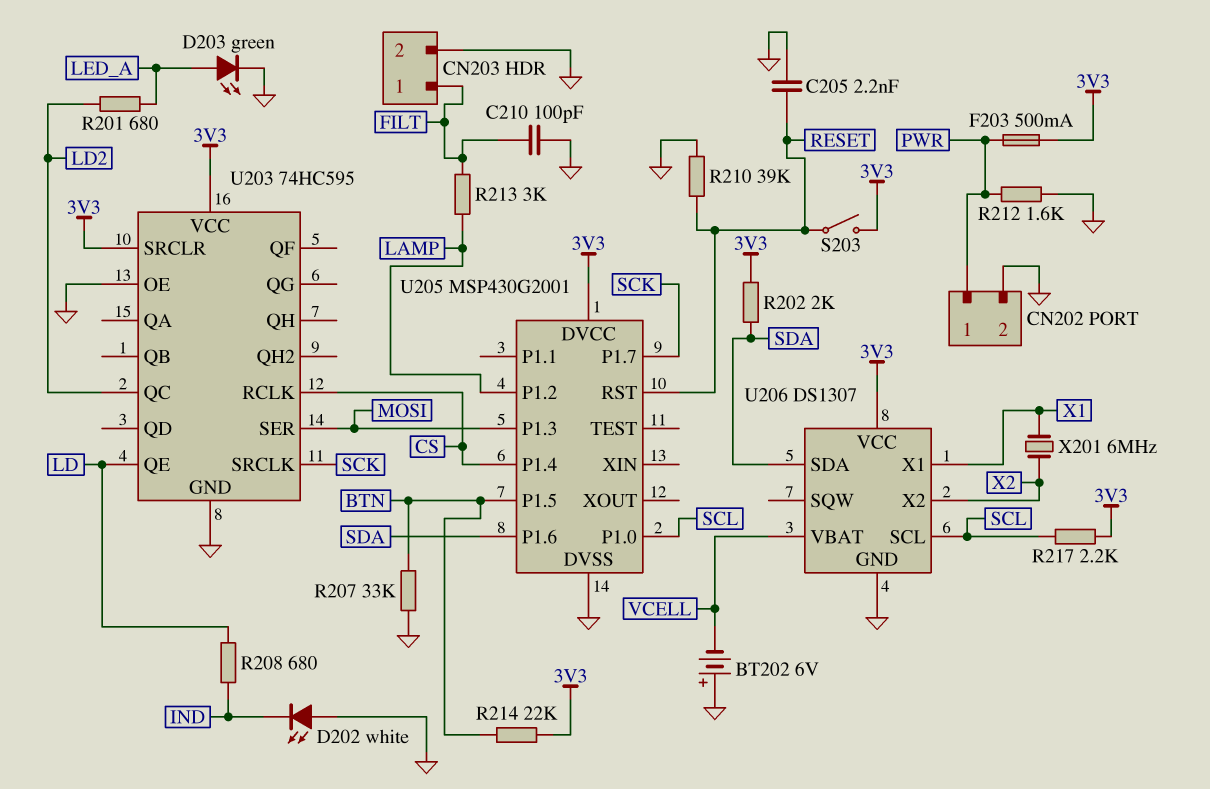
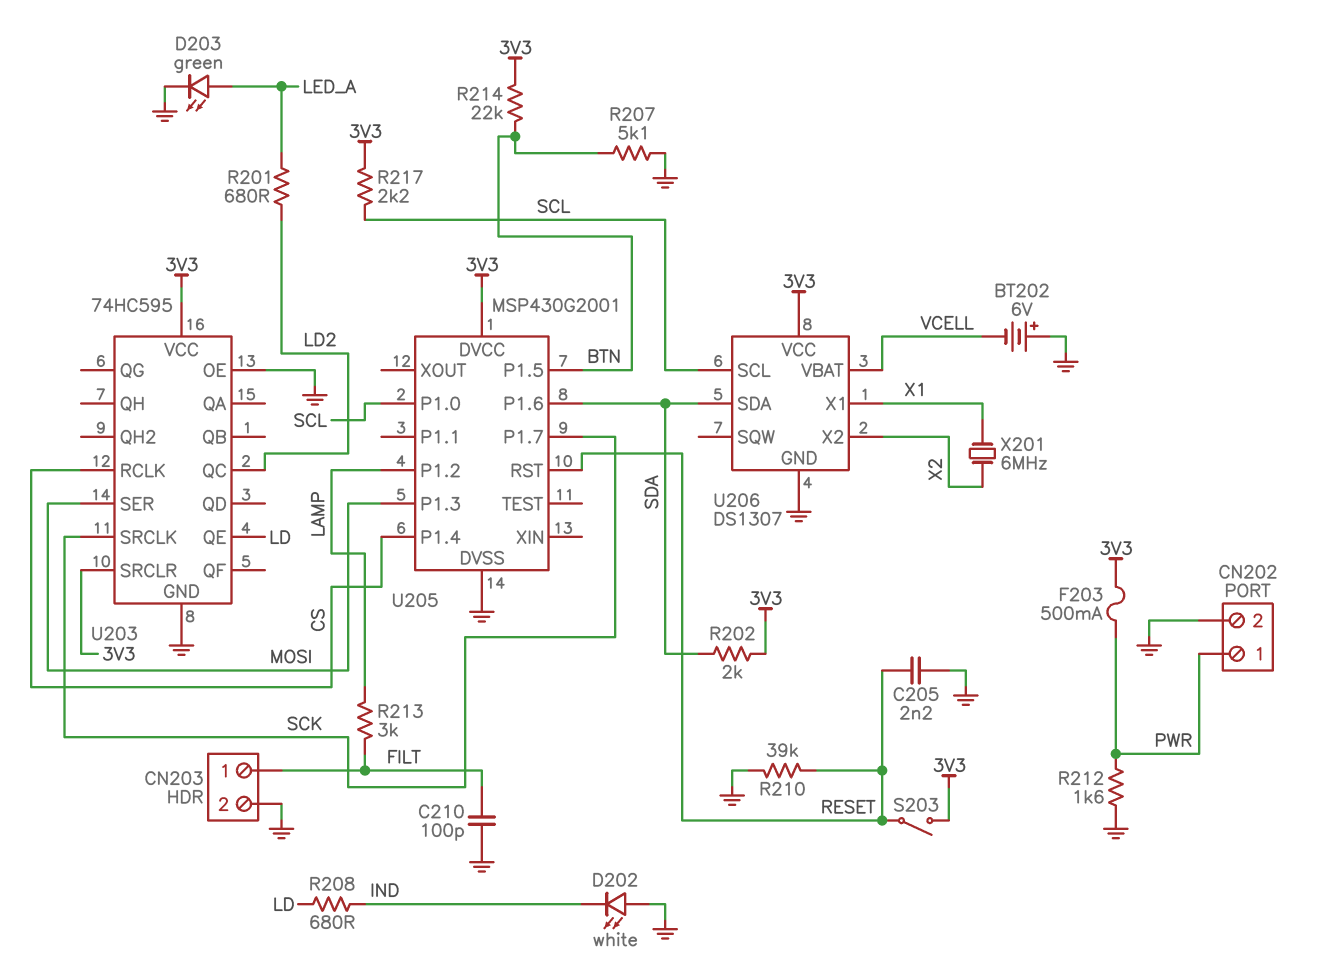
R207: 33k (BTN, GND) -> 5.1k (BTN, GND)

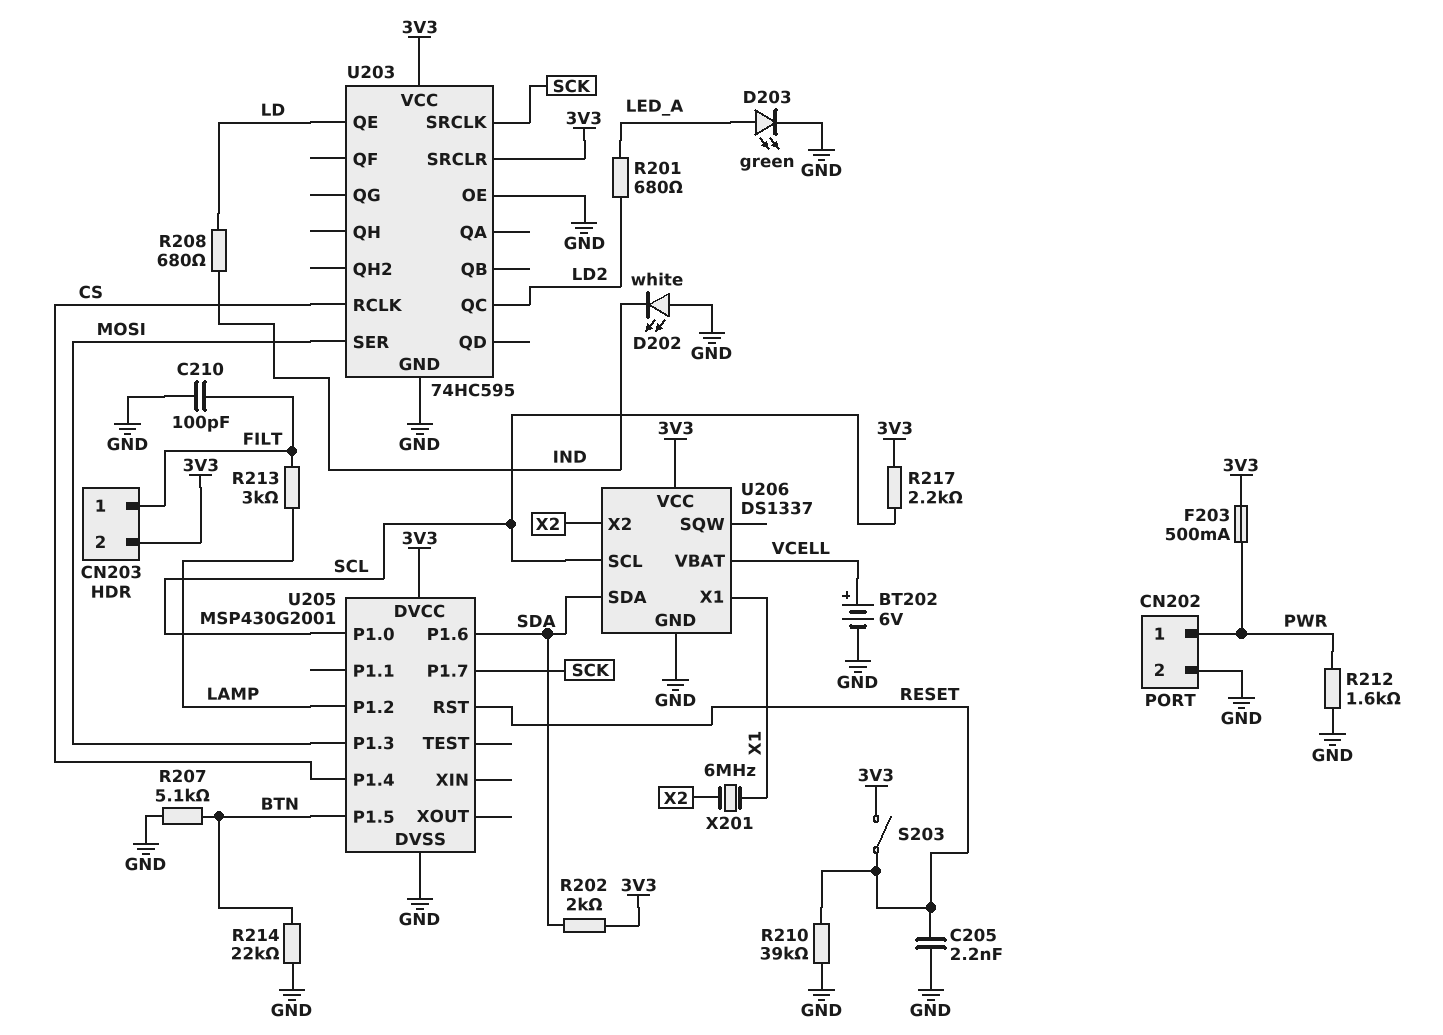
BT202: 6V (plus GND, minus VCELL) -> 6V (plus VCELL, minus GND)
CN203 pin 2: GND -> 3V3
R214: 22k (3V3, BTN) -> 22k (BTN, GND)
U206: DS1307 -> DS1337

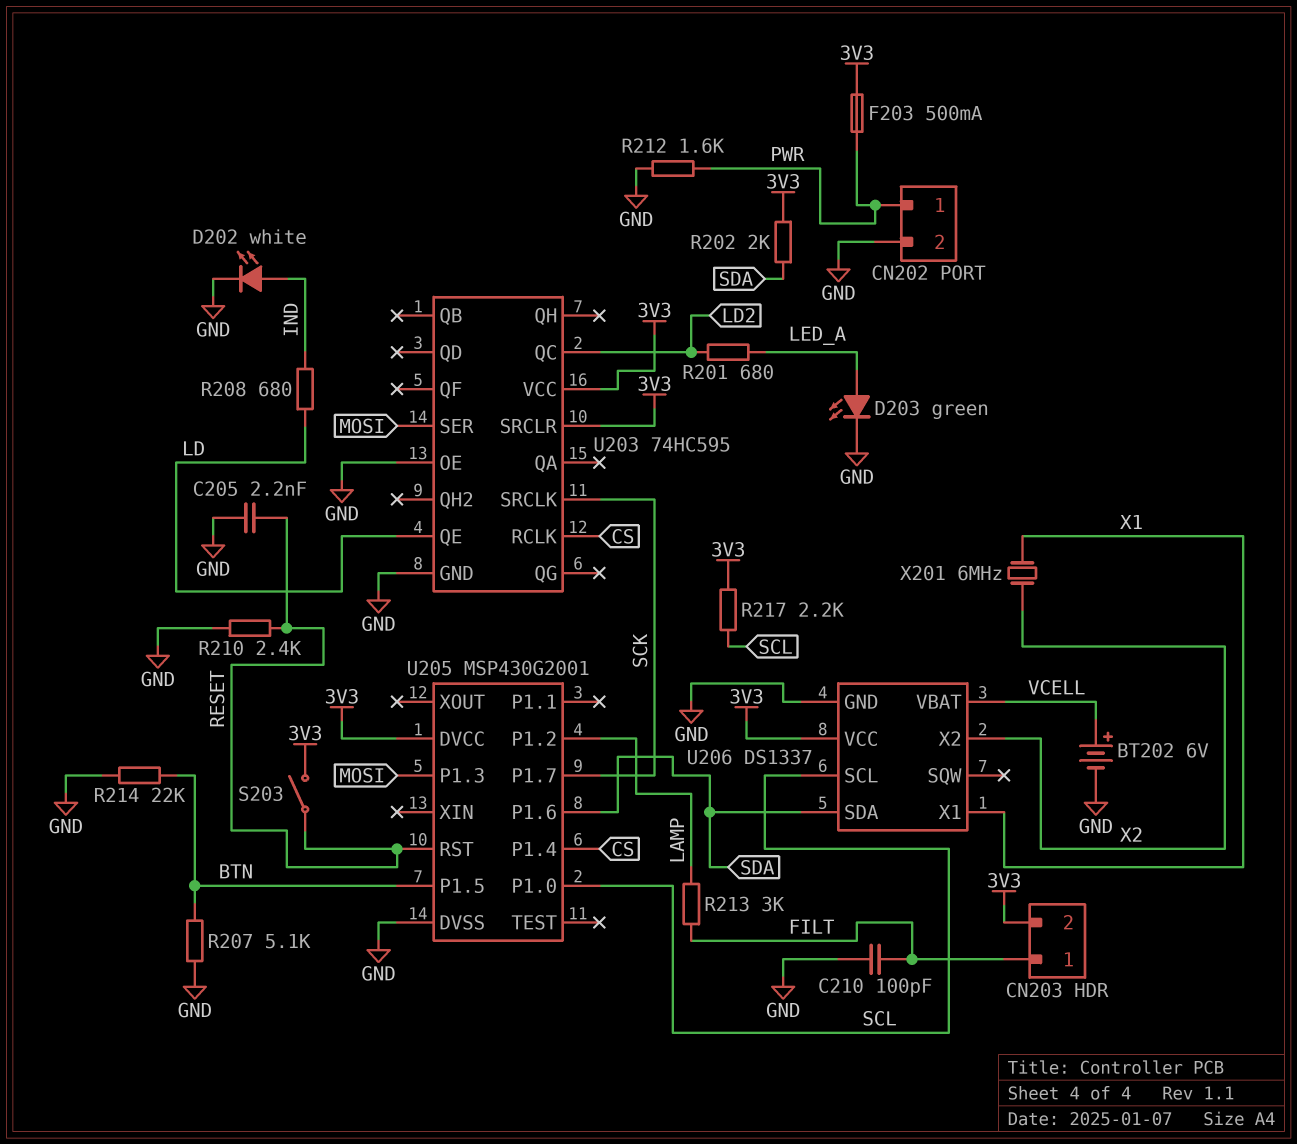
D202: LED white (A GND, K IND) -> LED white (A IND, K GND)
R210: 39k (GND, RESET) -> 2.4k (GND, RESET)

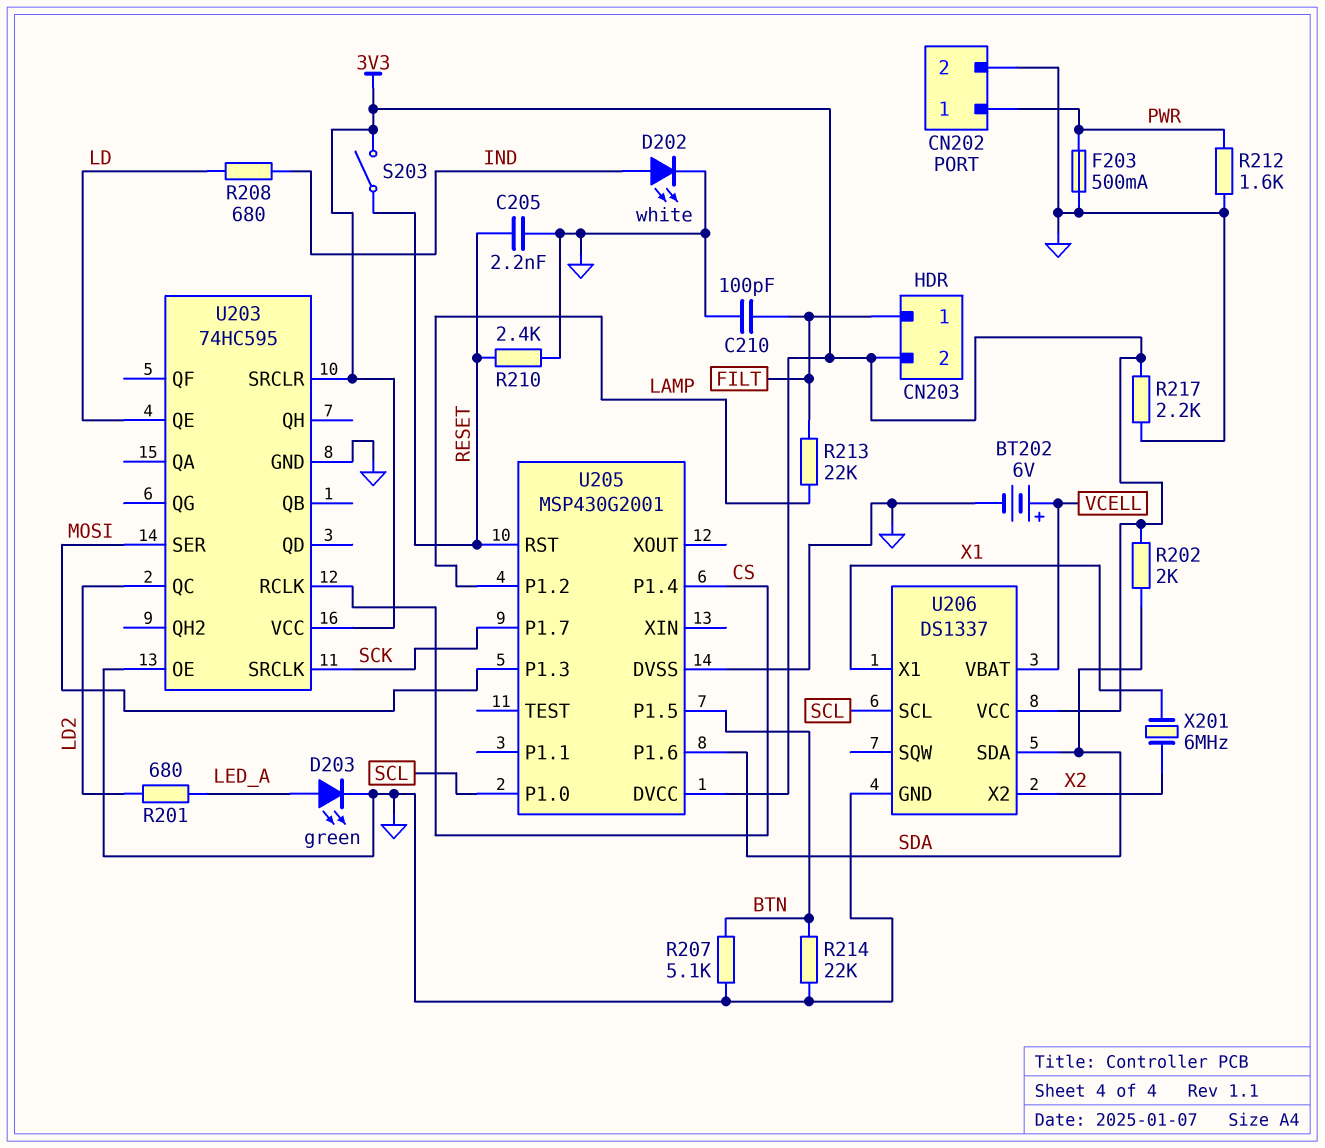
F203: 500mA (3V3, PWR) -> 500mA (GND, PWR)
R213: 3k (FILT, LAMP) -> 22k (FILT, LAMP)
R217: 2.2k (3V3, SCL) -> 2.2k (3V3, GND)

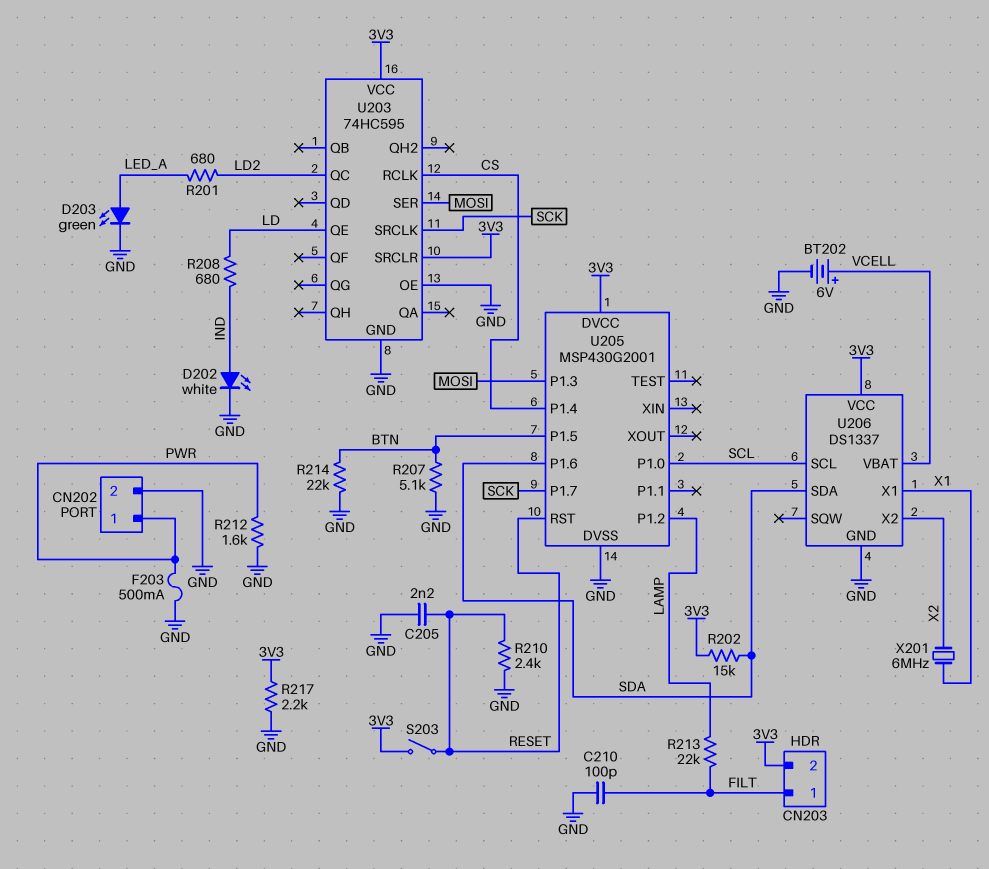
R202: 2k (3V3, SDA) -> 15k (3V3, SDA)

